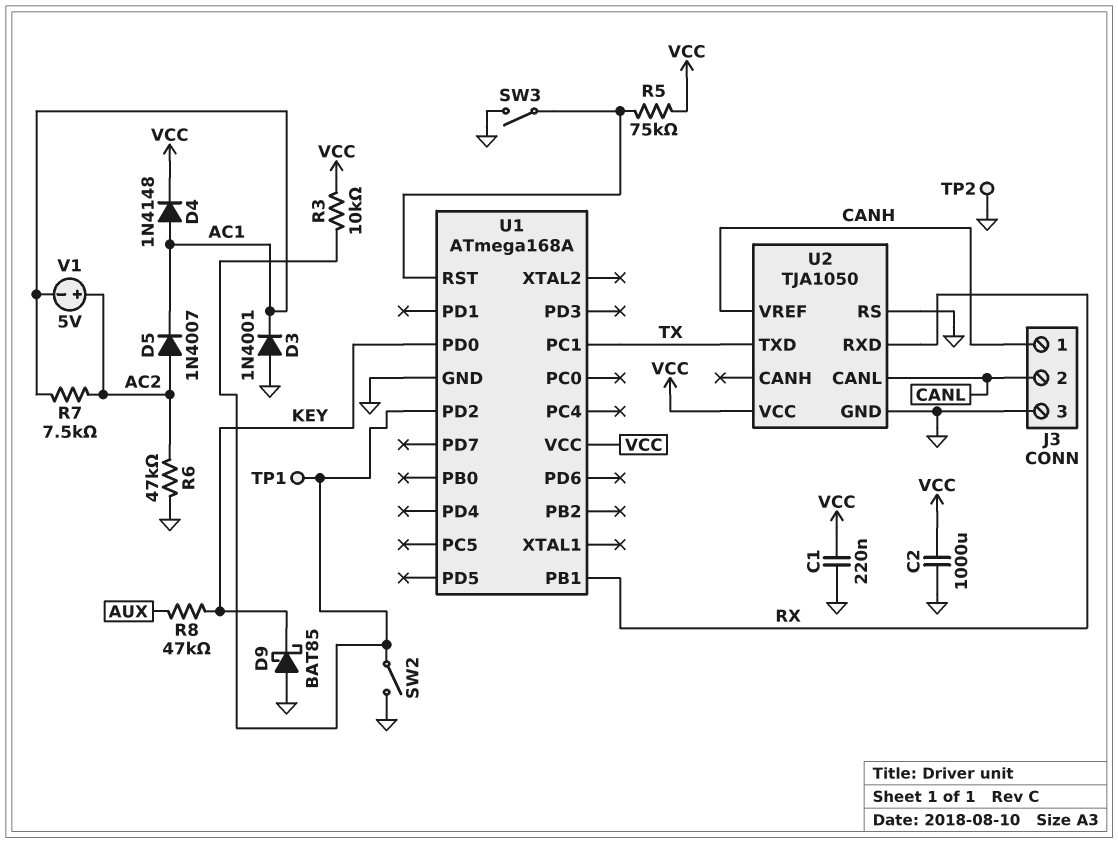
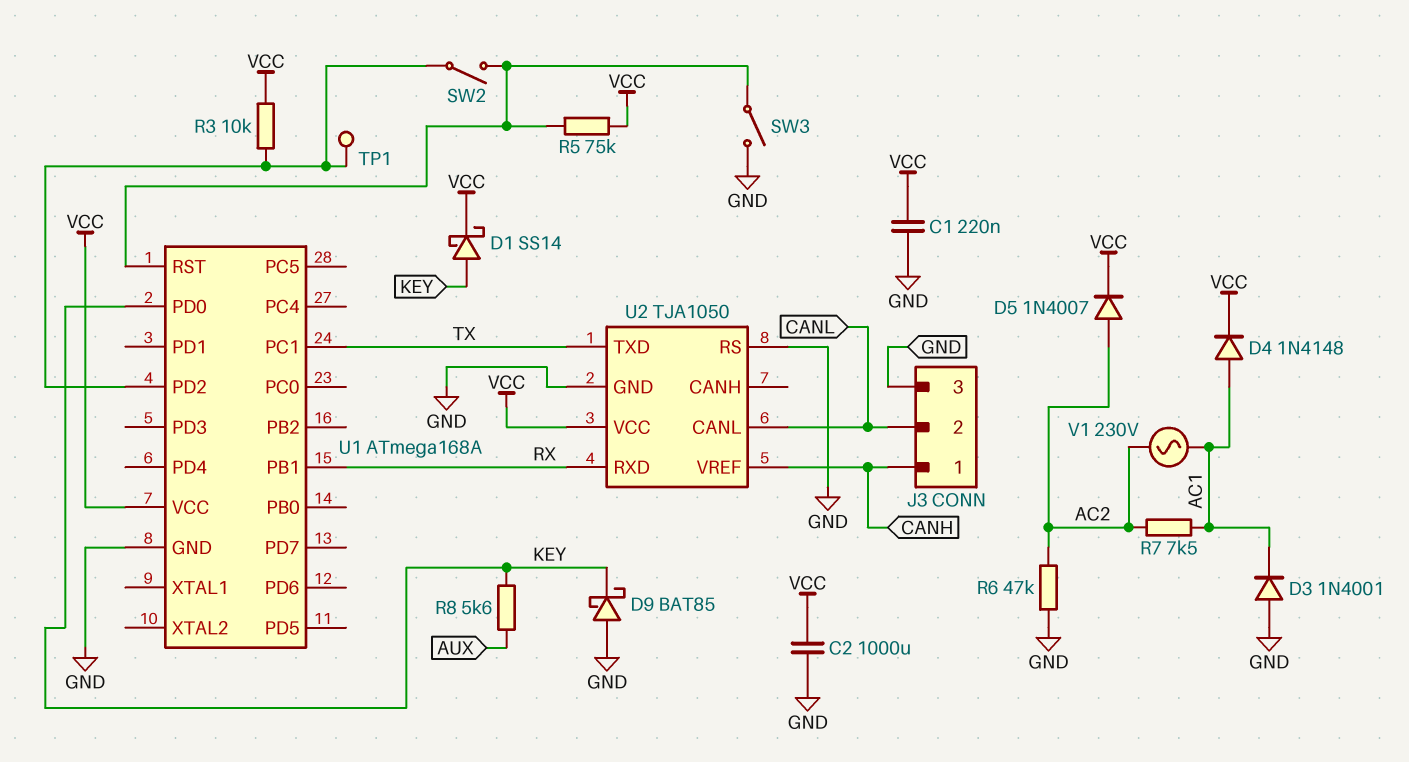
D1: none -> schottky SS14 (A KEY, K VCC)
D5: diode 1N4007 (A AC2, K AC1) -> diode 1N4007 (A AC2, K VCC)
R8: 47k (AUX, KEY) -> 5.6k (AUX, KEY)
SW2: switch (GND, U1/PD2) -> switch (U1/PD2, U1/RST)
TP2: test point (GND) -> none
V1: 5V (plus AC2, minus AC1) -> AC 230V (AC1, AC2)

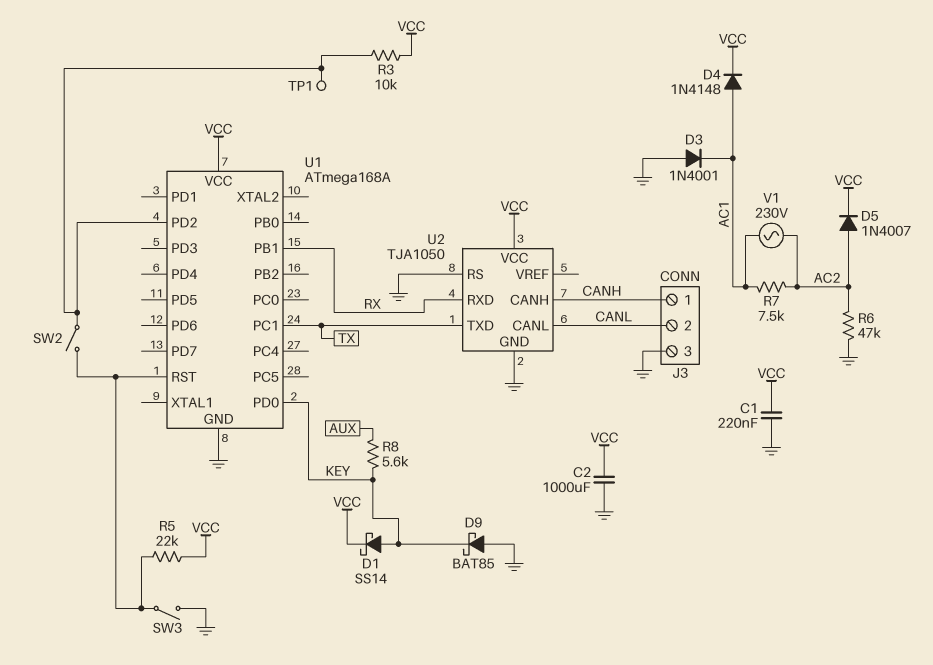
R5: 75k (U1/RST, VCC) -> 22k (U1/RST, VCC)
U2 pin CANH: none -> CANH
U2 pin VREF: CANH -> none

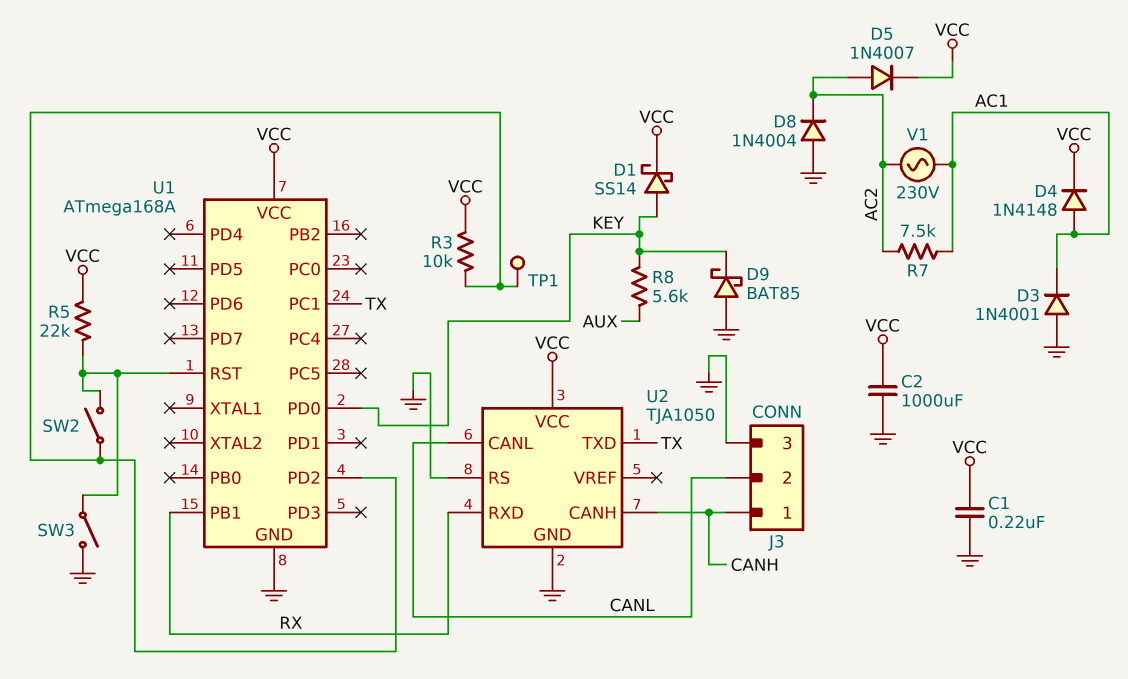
D8: none -> diode 1N4004 (A GND, K AC2)
R6: 47k (AC2, GND) -> none

